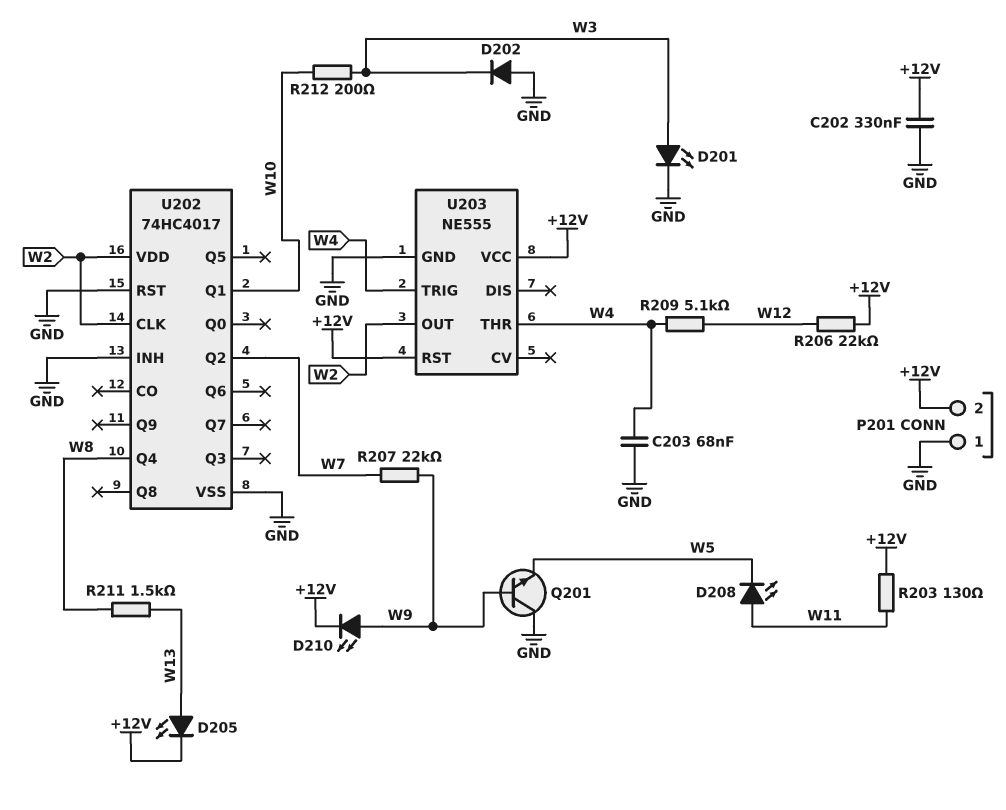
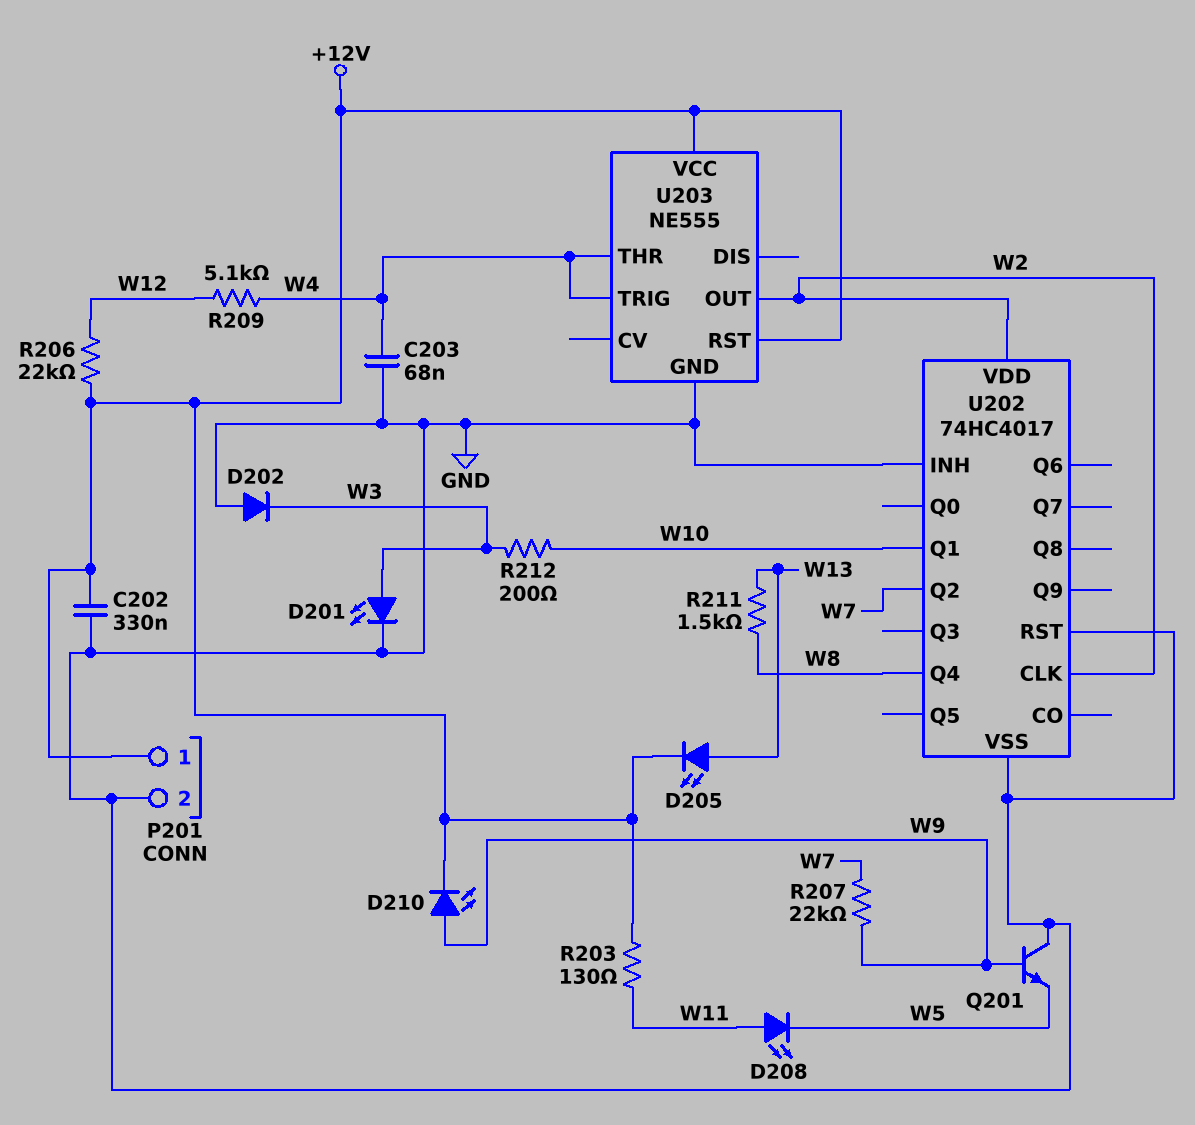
P201 pin 1: GND -> +12V
P201 pin 2: +12V -> GND

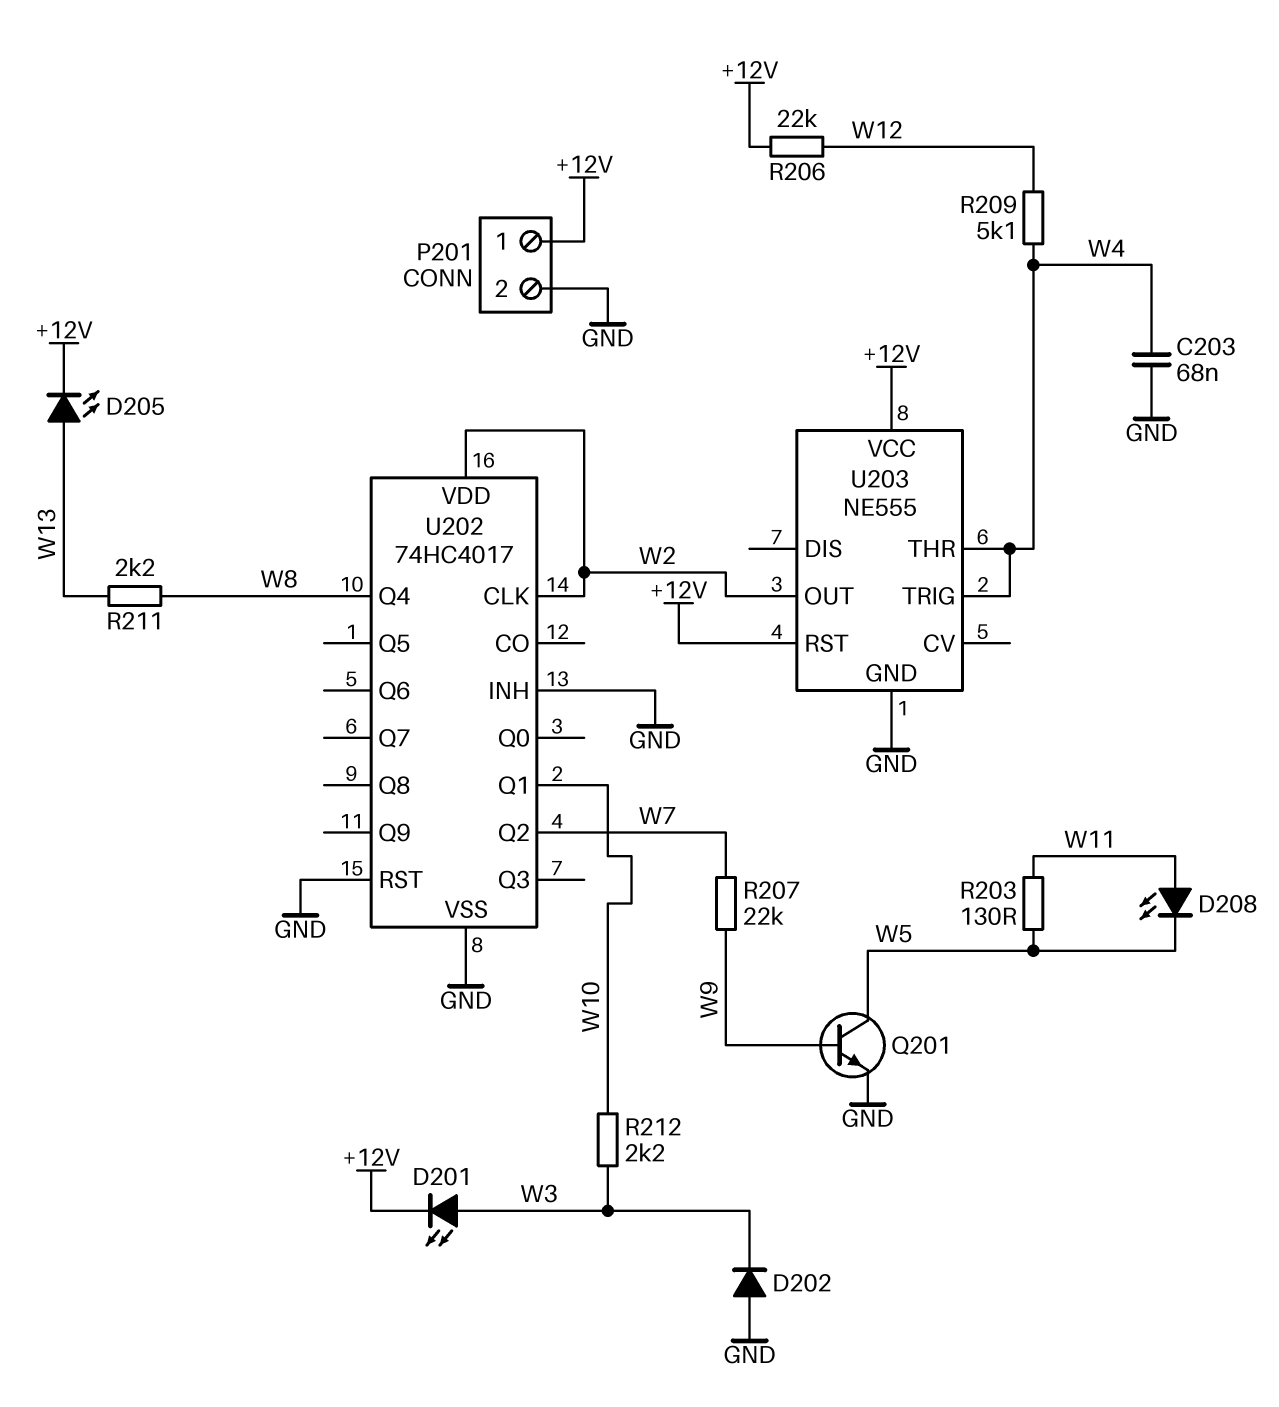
C202: 330nF (+12V, GND) -> none
D201: LED (A W3, K GND) -> LED (A W3, K +12V)
D210: LED (A W9, K +12V) -> none
Q201: NPN (B W9, C GND, E W5) -> NPN (B W9, C W5, E GND)
R203: 130 (+12V, W11) -> 130 (W5, W11)
R211: 1.5k (W8, W13) -> 2.2k (W8, W13)
R212: 200 (W3, W10) -> 2.2k (W3, W10)

